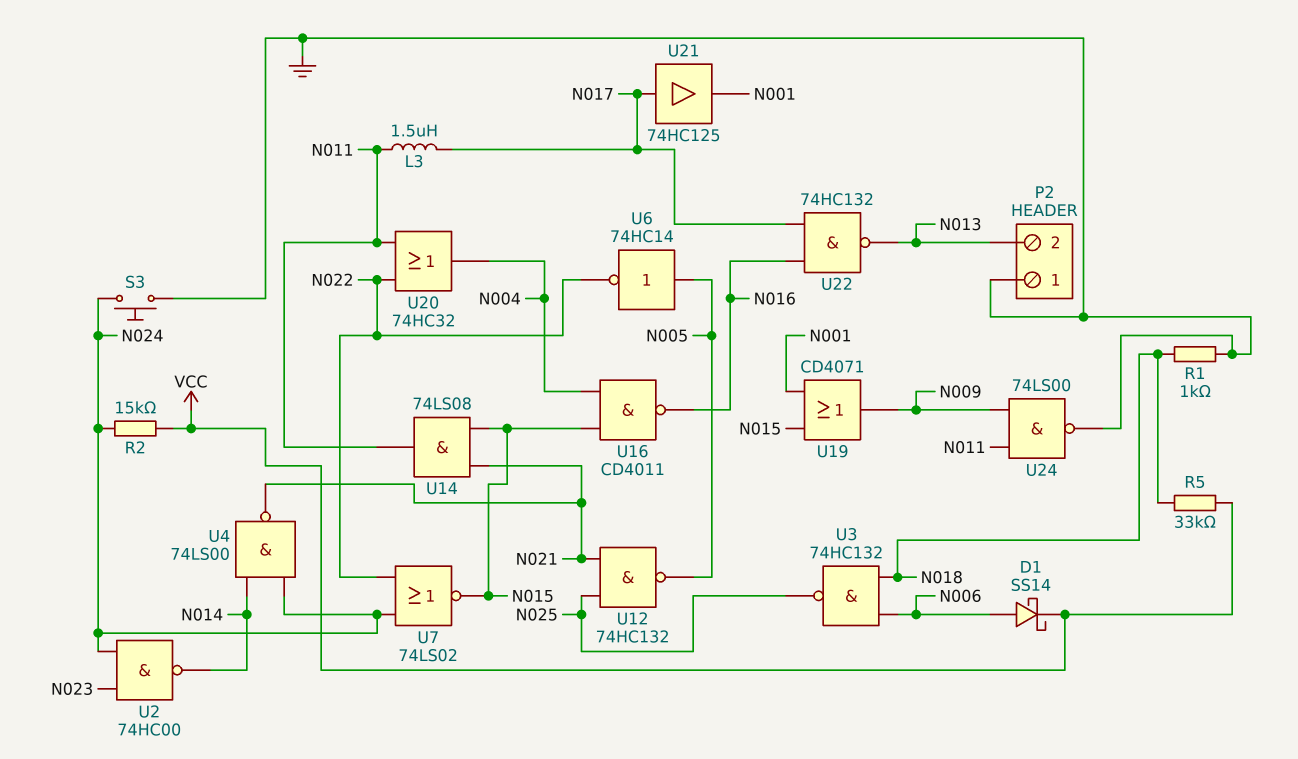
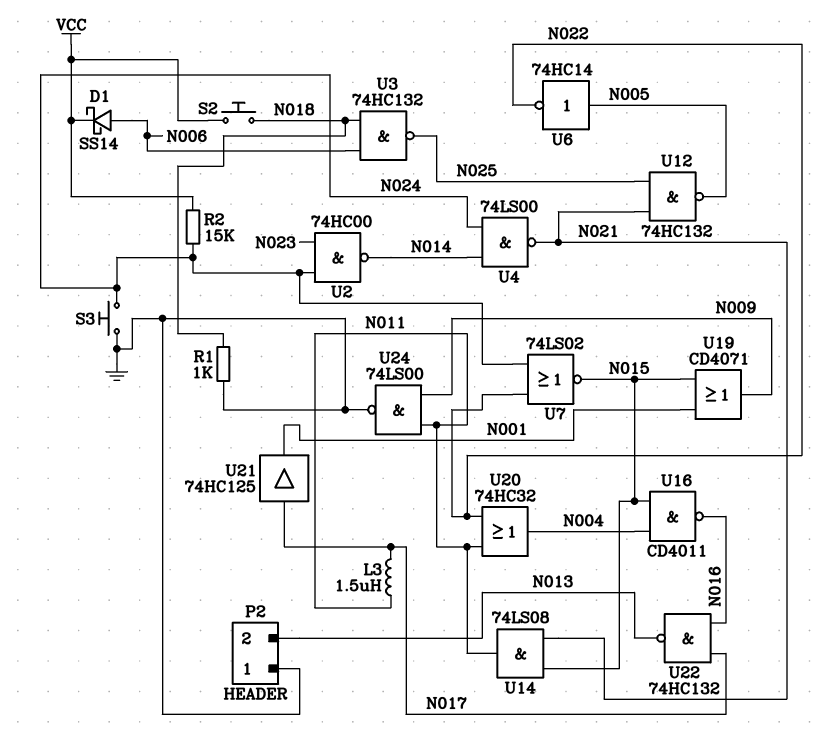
R5: 33k (N018, VCC) -> none
S2: none -> button (N018, VCC)

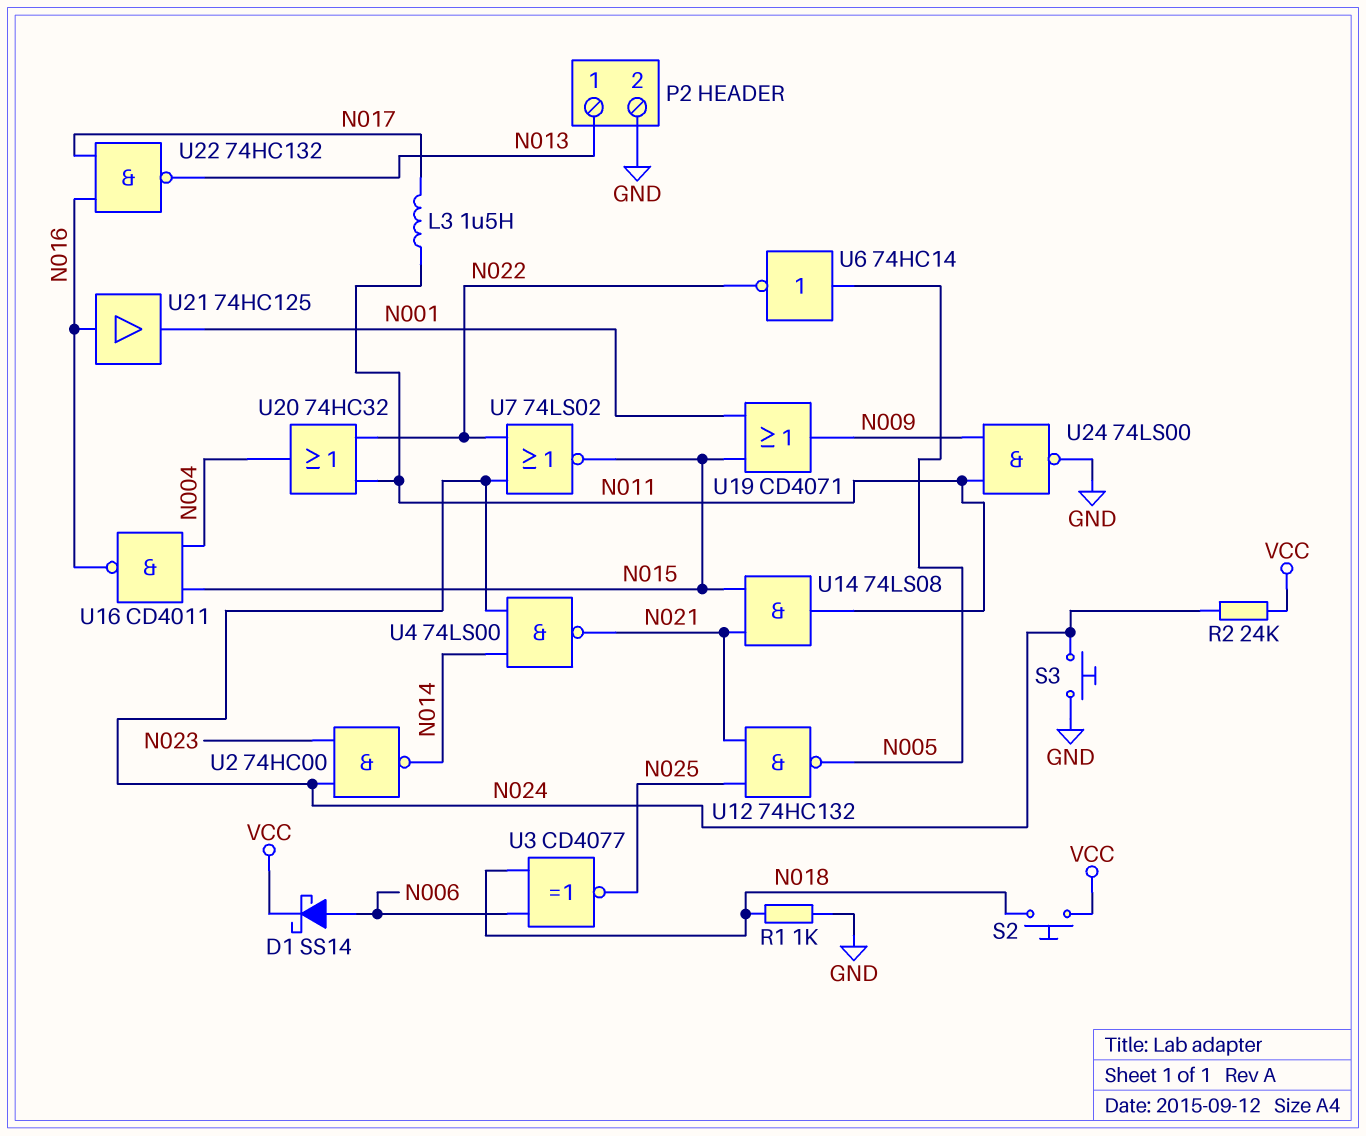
P2 pin 1: GND -> N013
P2 pin 2: N013 -> GND
R2: 15k (N024, VCC) -> 24k (N024, VCC)
U3: NAND 74HC132 (in N006, in N018, out N025) -> XNOR CD4077 (in N006, in N018, out N025)
U21: buffer 74HC125 (in N017, out N001) -> buffer 74HC125 (in N016, out N001)

